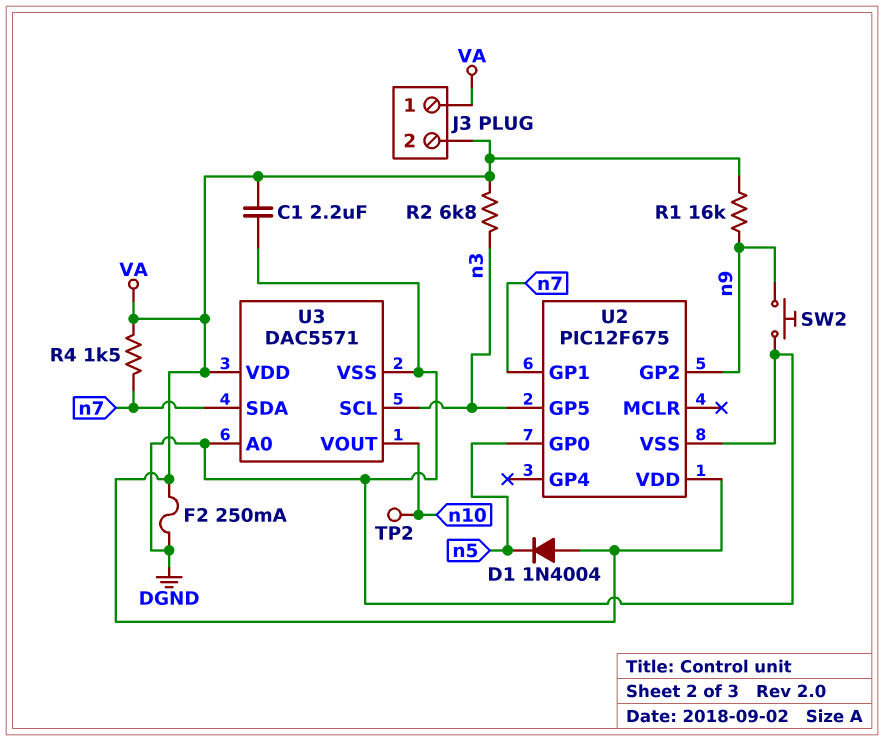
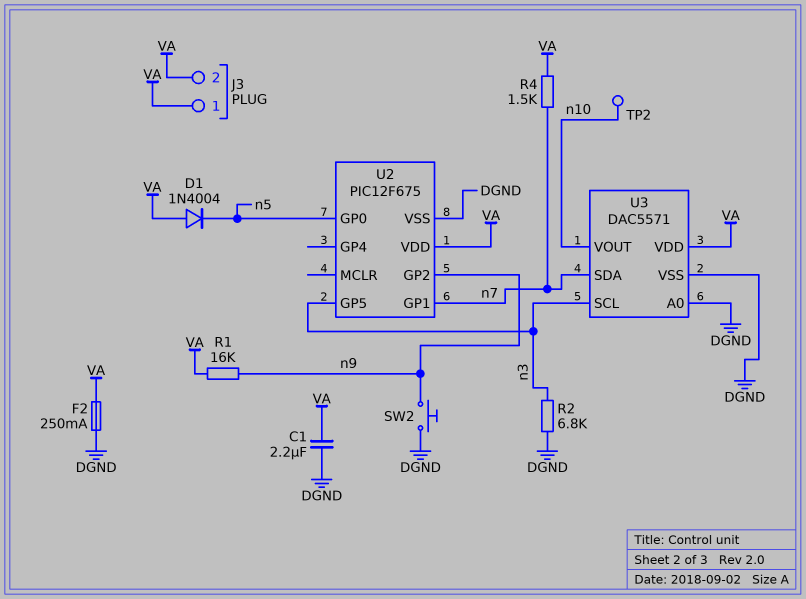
R2: 6.8k (VA, n3) -> 6.8k (DGND, n3)

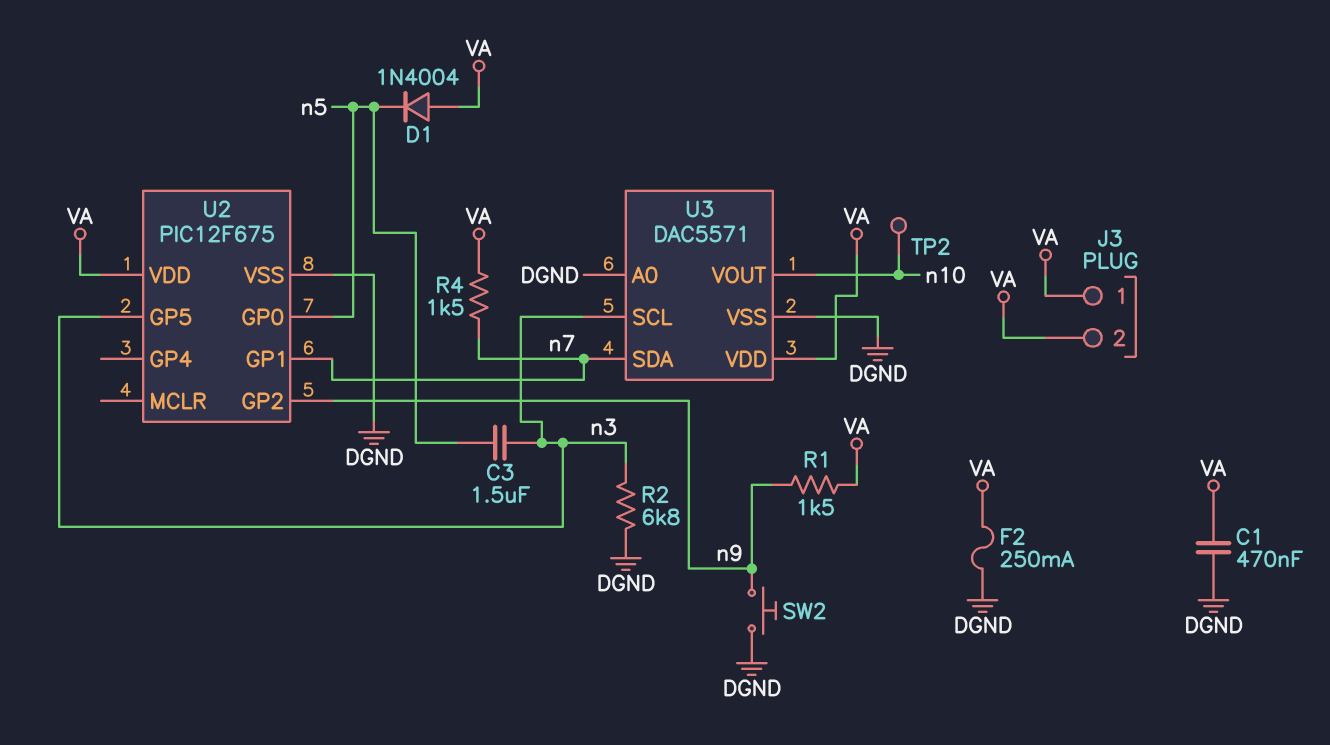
C1: 2.2uF (DGND, VA) -> 470nF (DGND, VA)
C3: none -> 1.5uF (n3, n5)
R1: 16k (VA, n9) -> 1.5k (VA, n9)

